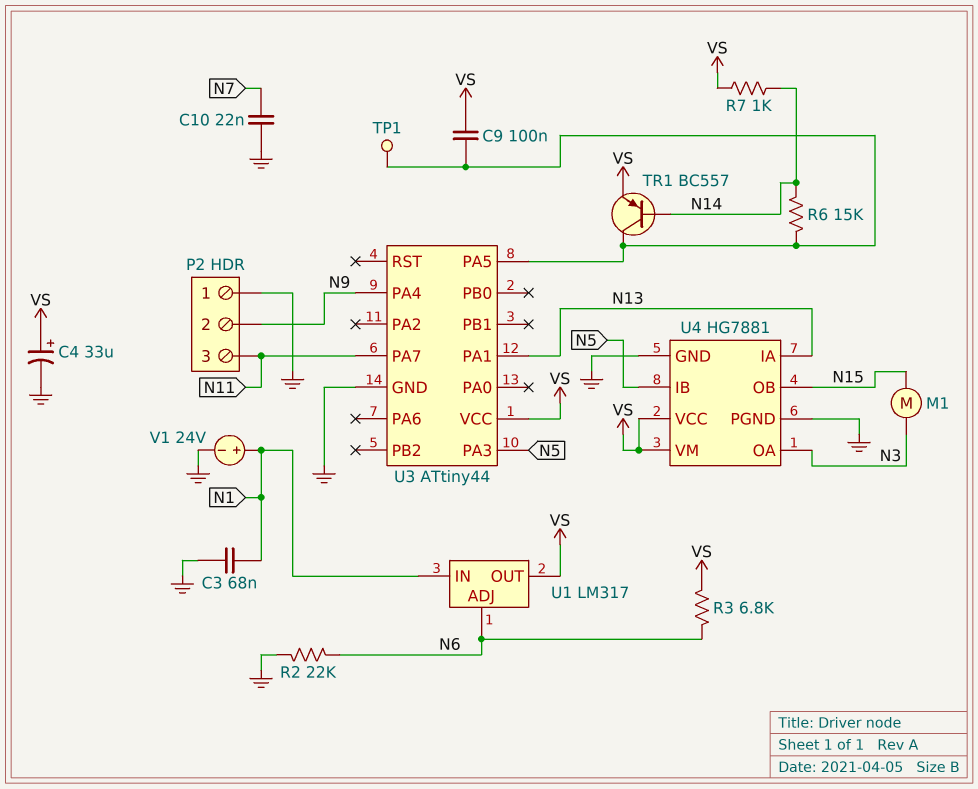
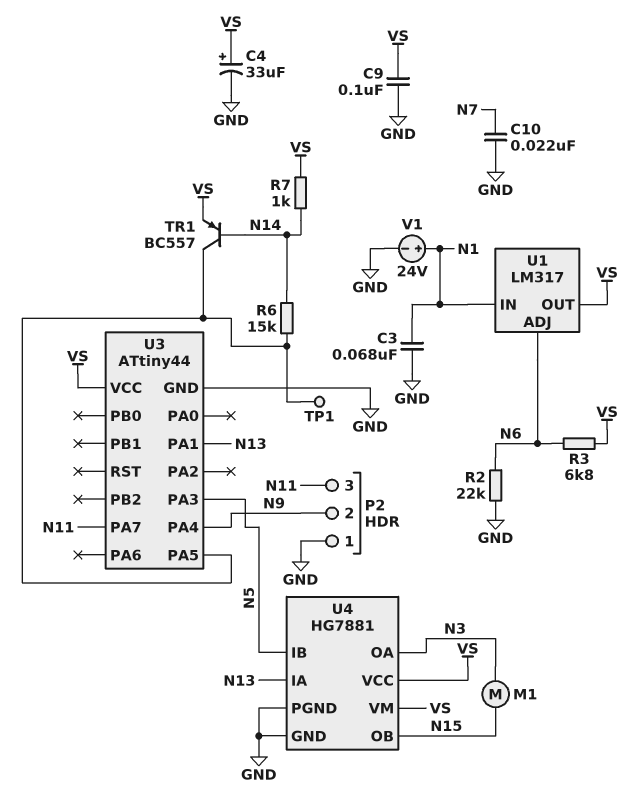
C9: 100nF (U3/PA5, VS) -> 100nF (GND, VS)

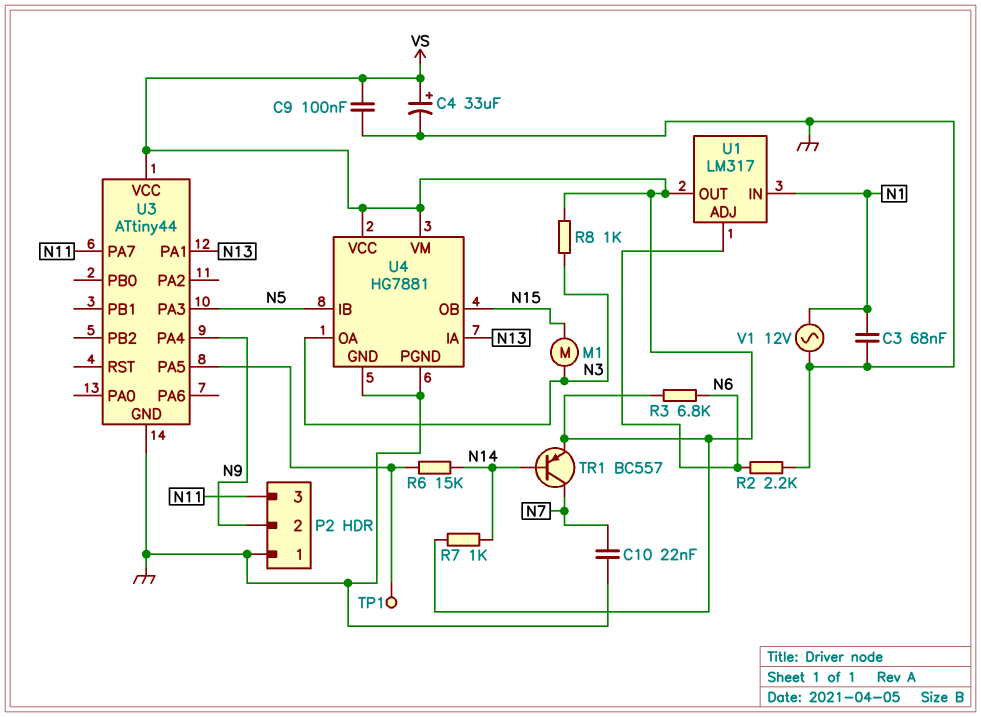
R2: 22k (GND, N6) -> 2.2k (GND, N6)
R8: none -> 1k (N3, VS)
TR1: PNP BC557 (B N14, C U3/PA5, E VS) -> PNP BC557 (B N14, C N7, E VS)
V1: 24V (plus N1, minus GND) -> AC 12V (GND, N1)

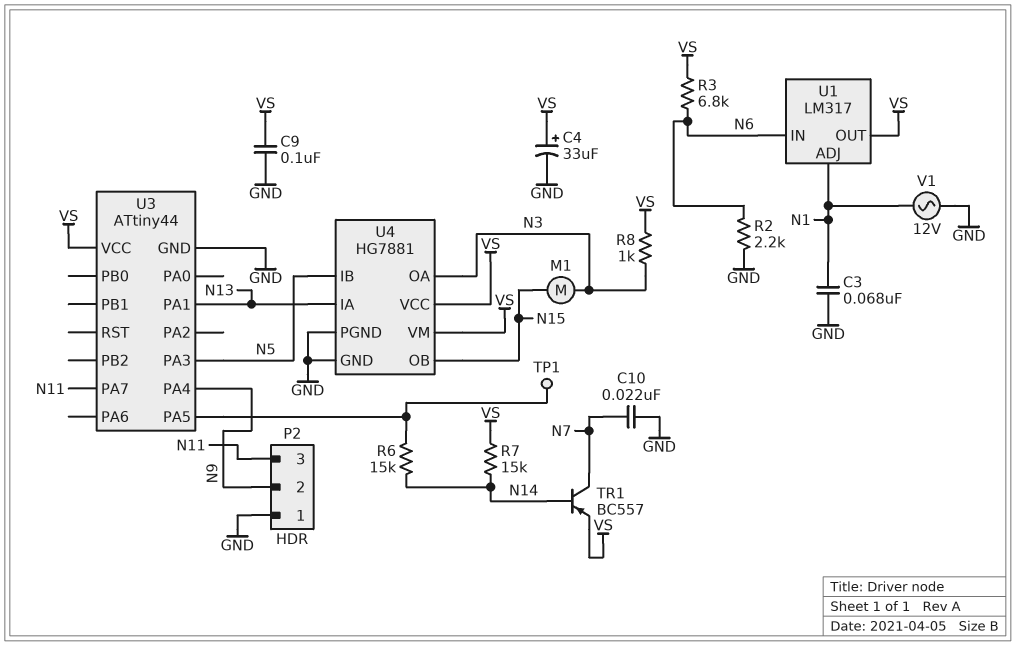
R7: 1k (N14, VS) -> 15k (N14, VS)
U1 pin ADJ: N6 -> N1
U1 pin IN: N1 -> N6

